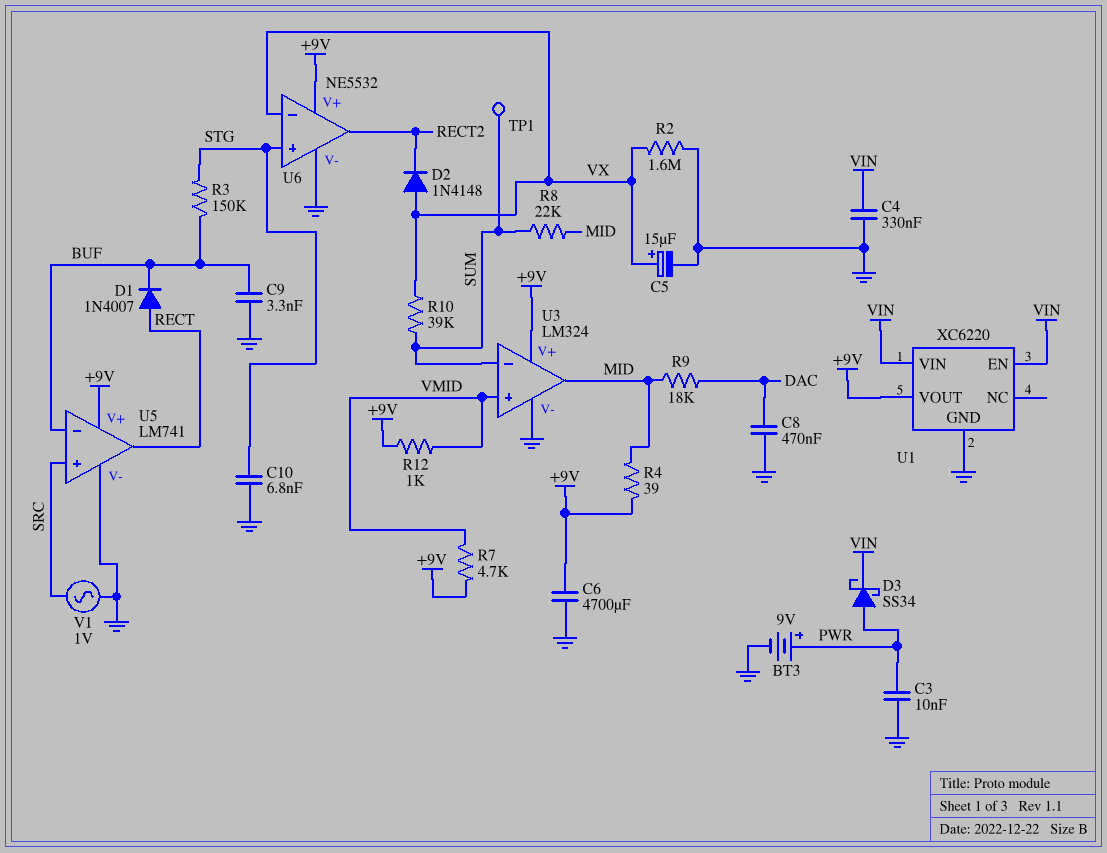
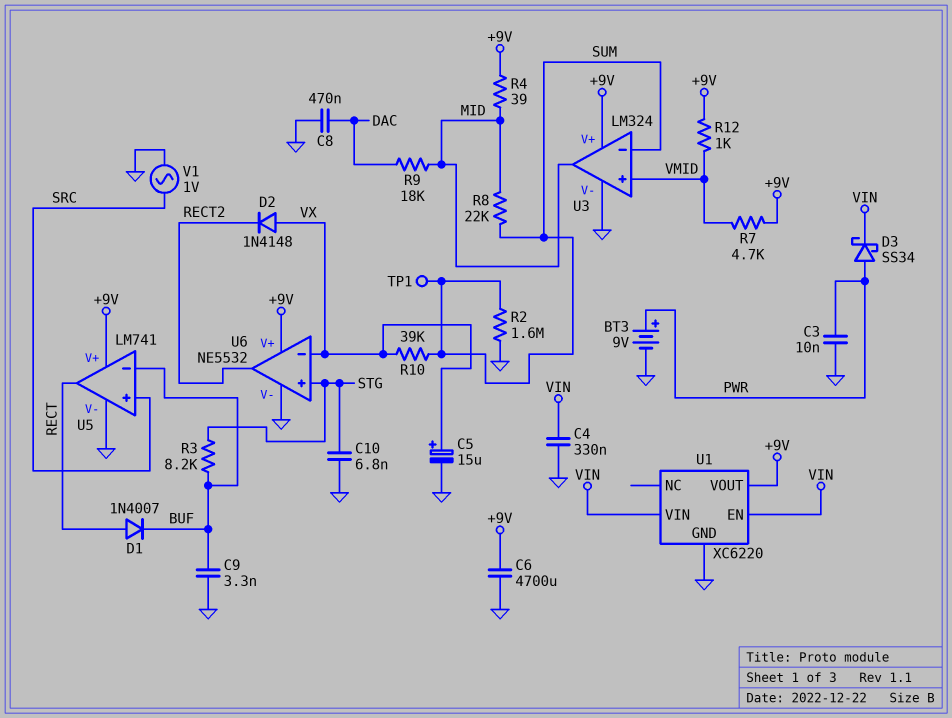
R2: 1.6M (GND, VX) -> 1.6M (GND, SUM)
R3: 150k (BUF, STG) -> 8.2k (BUF, STG)

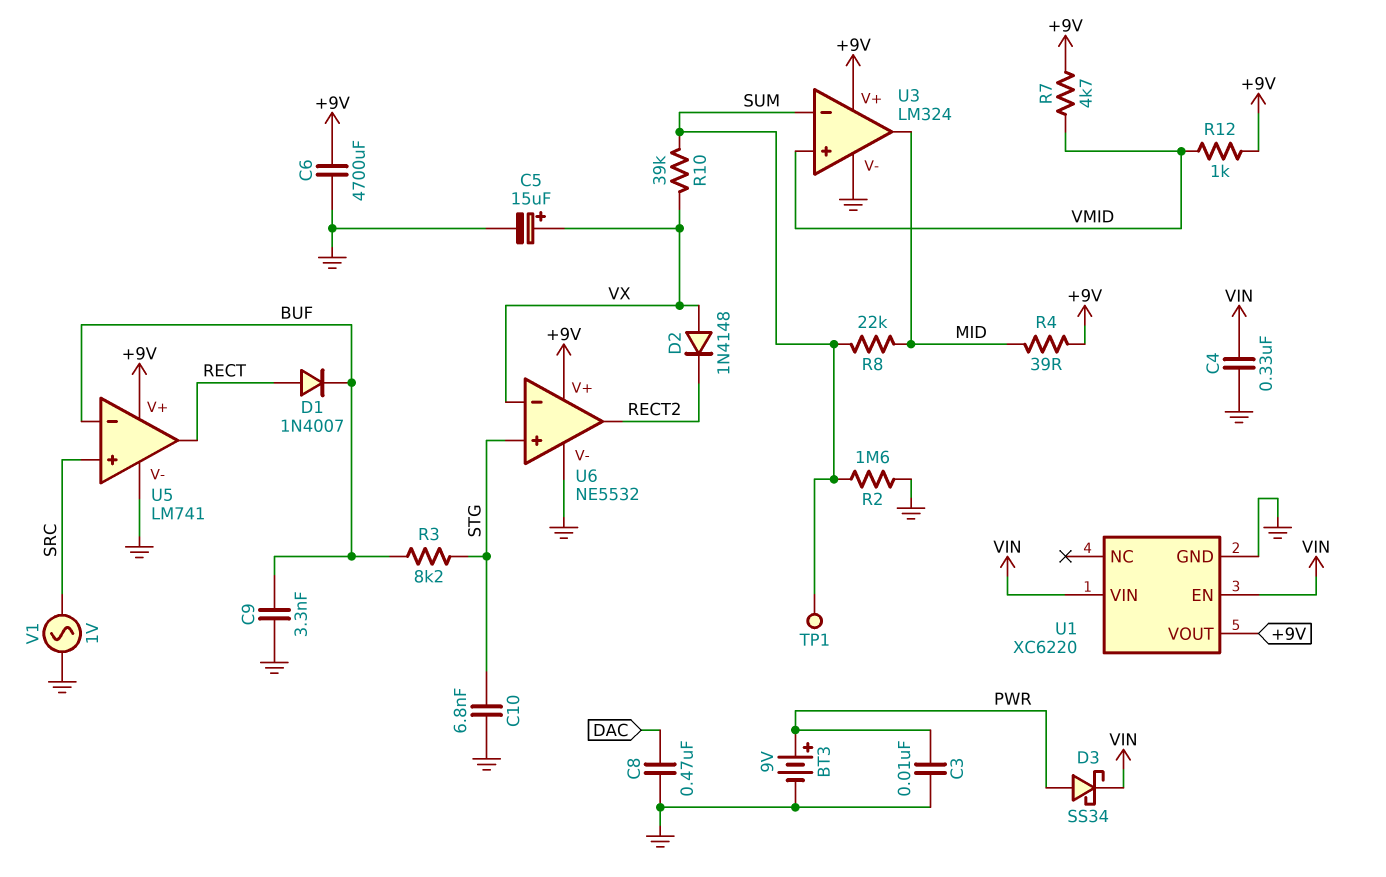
R9: 18k (DAC, MID) -> none

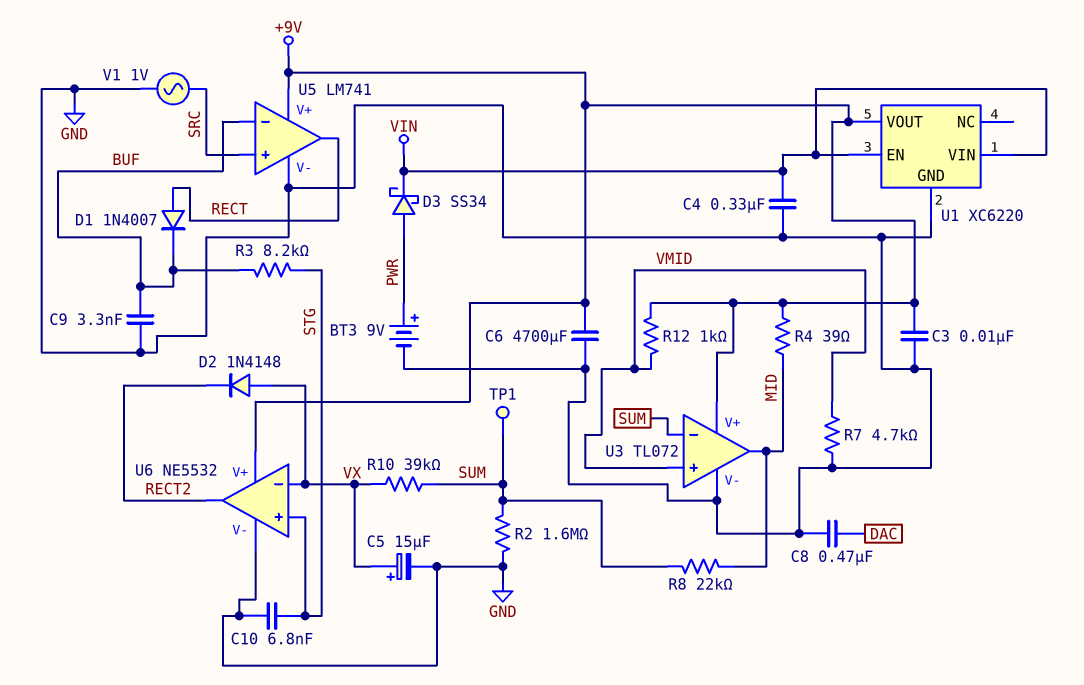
C3: 10nF (GND, PWR) -> 10nF (+9V, GND)
R7: 4.7k (+9V, VMID) -> 4.7k (GND, VMID)
U3: LM324 -> TL072

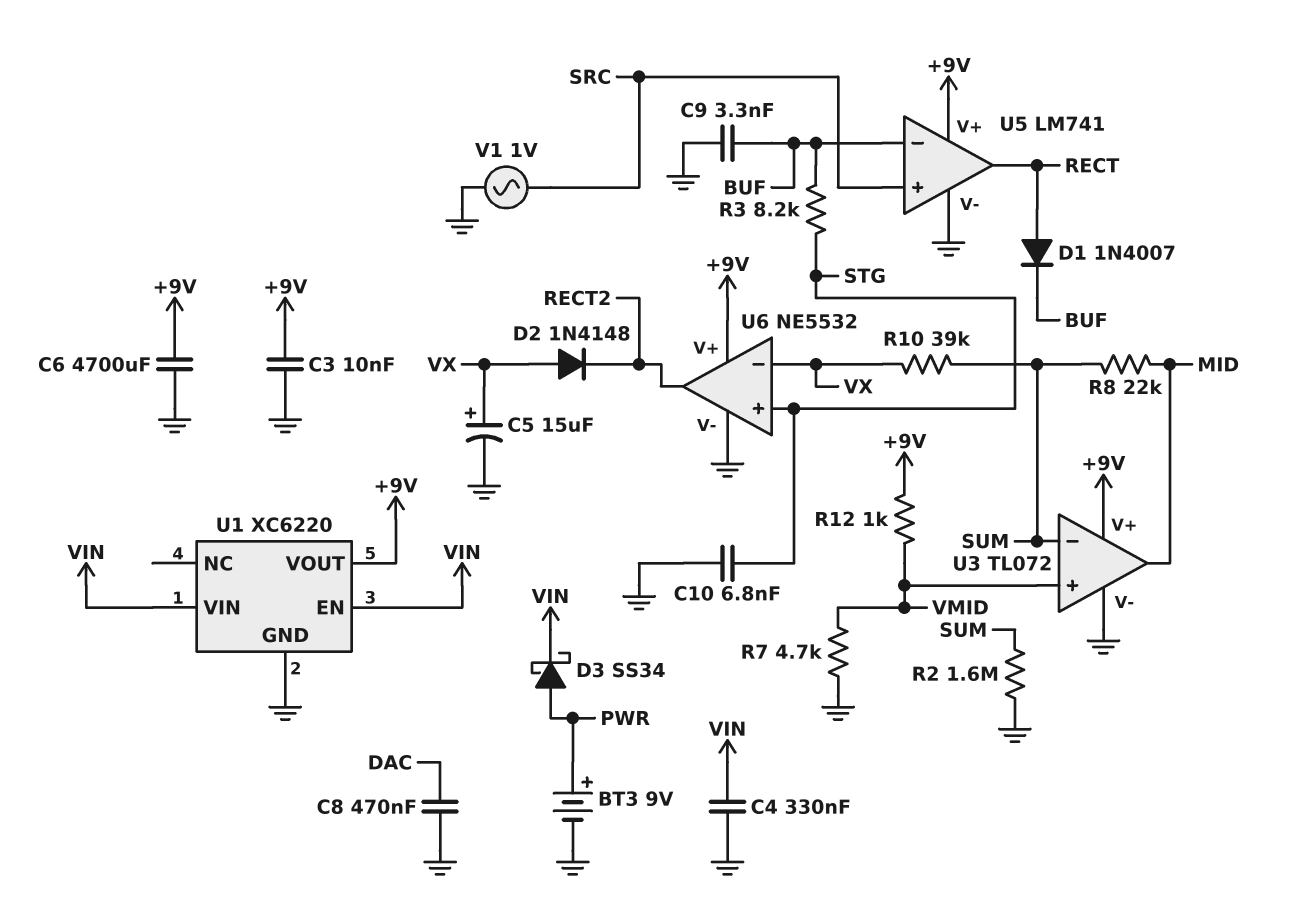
R4: 39 (+9V, MID) -> none
TP1: test point (SUM) -> none

